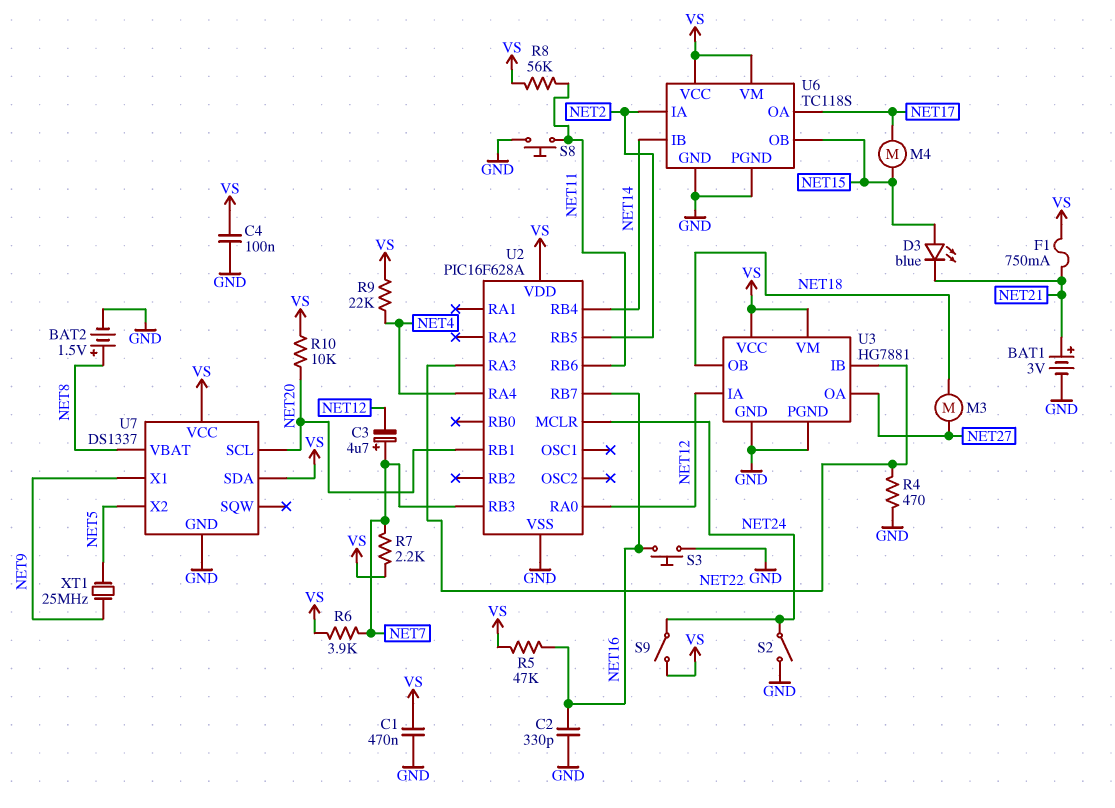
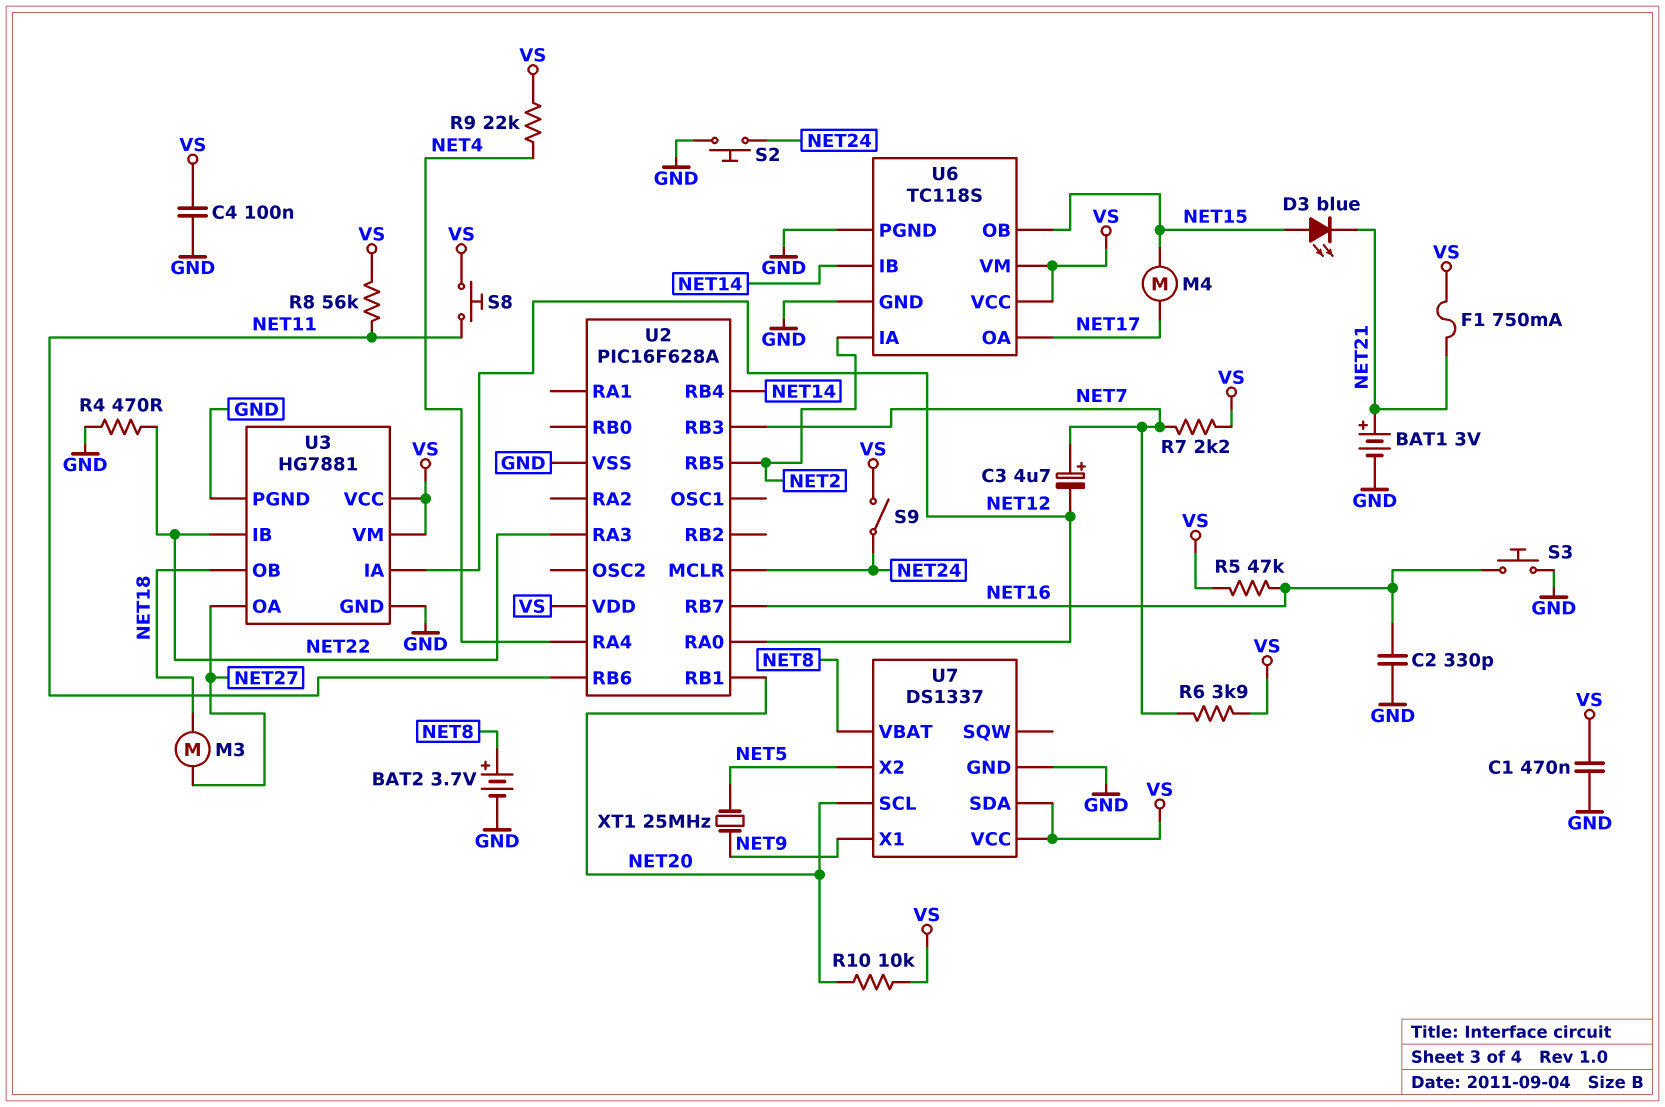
BAT2: 1.5V (plus NET8, minus GND) -> 3.7V (plus NET8, minus GND)
S2: switch (GND, NET24) -> button (GND, NET24)
S8: button (GND, NET11) -> button (NET11, VS)

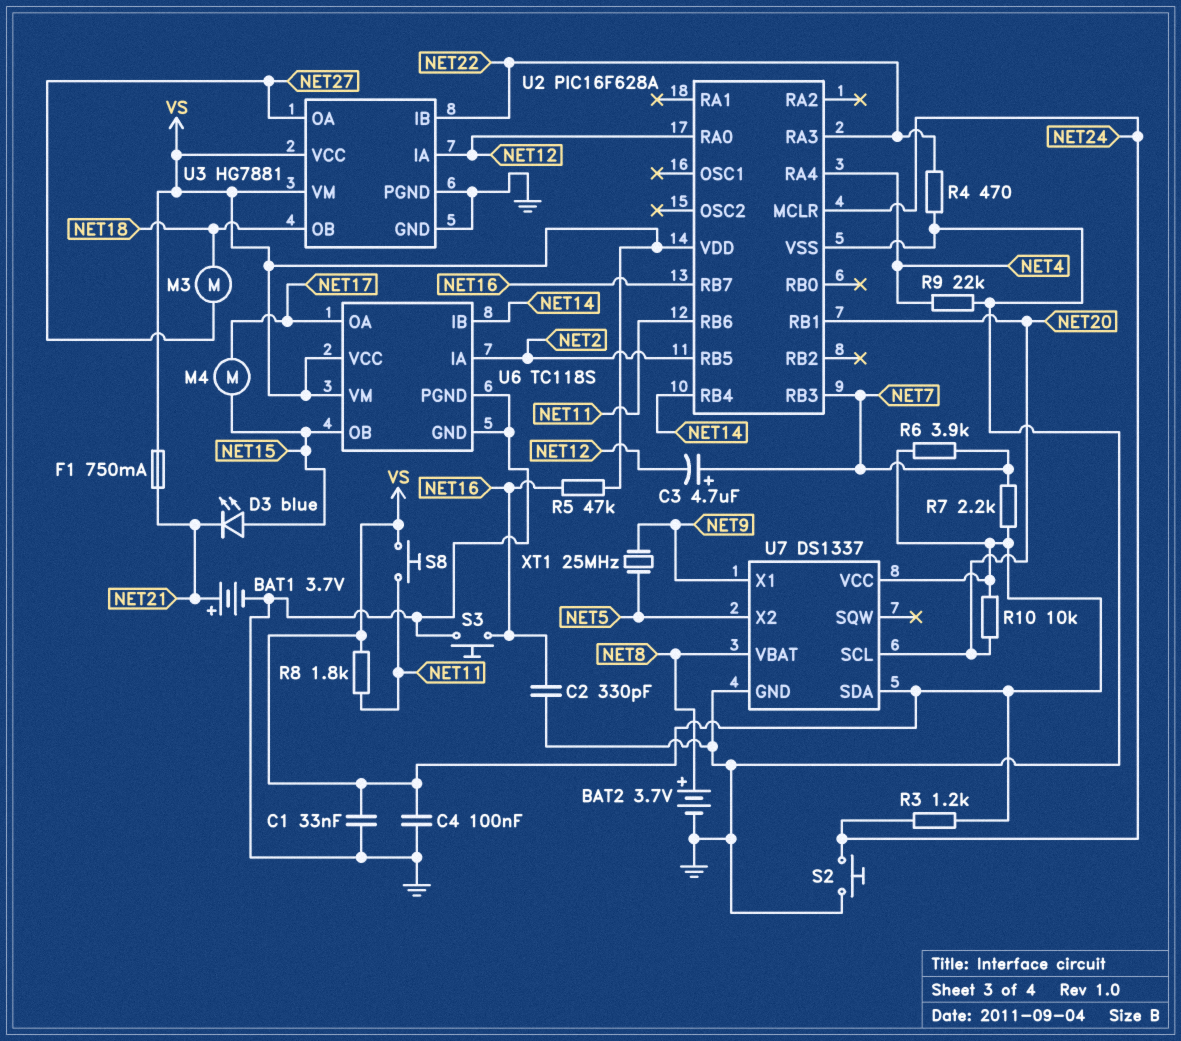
BAT1: 3V (plus NET21, minus GND) -> 3.7V (plus NET21, minus GND)
C1: 470nF (GND, VS) -> 33nF (GND, VS)
R3: none -> 1.2k (NET24, VS)
R8: 56k (NET11, VS) -> 1.8k (NET11, VS)
R9: 22k (NET4, VS) -> 22k (GND, NET4)
S9: switch (NET24, VS) -> none

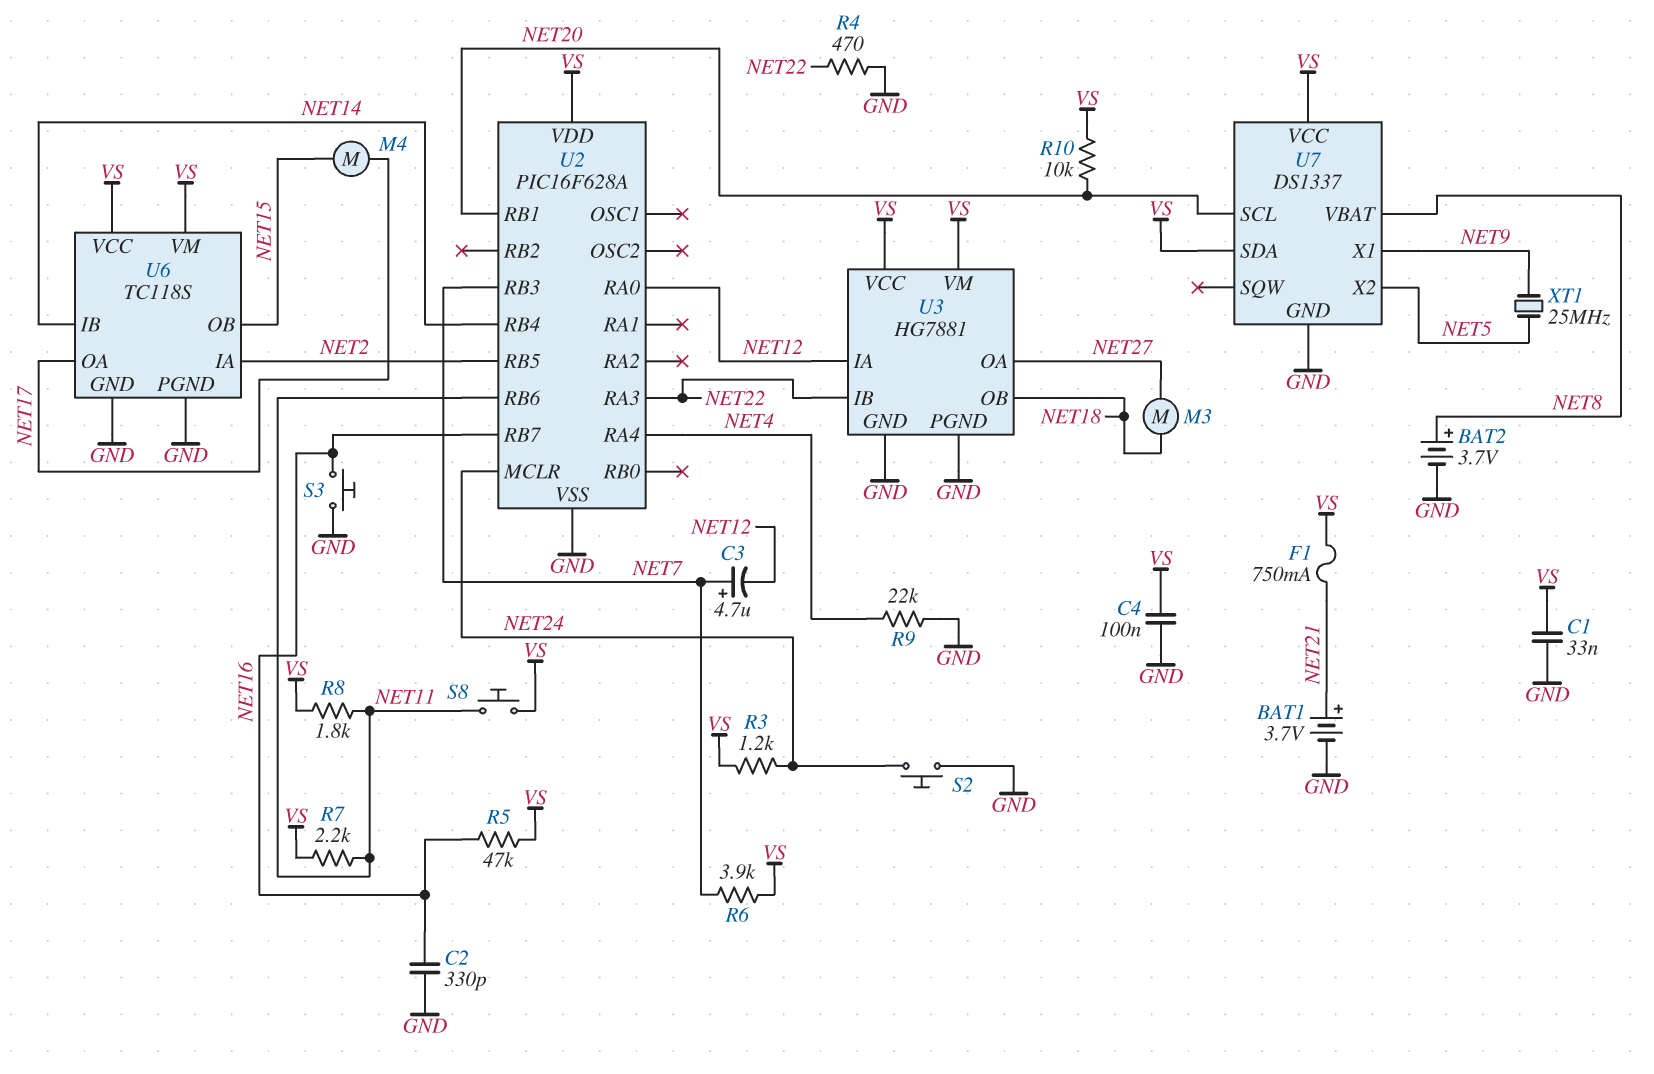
D3: LED blue (A NET15, K NET21) -> none
R7: 2.2k (NET7, VS) -> 2.2k (NET11, VS)

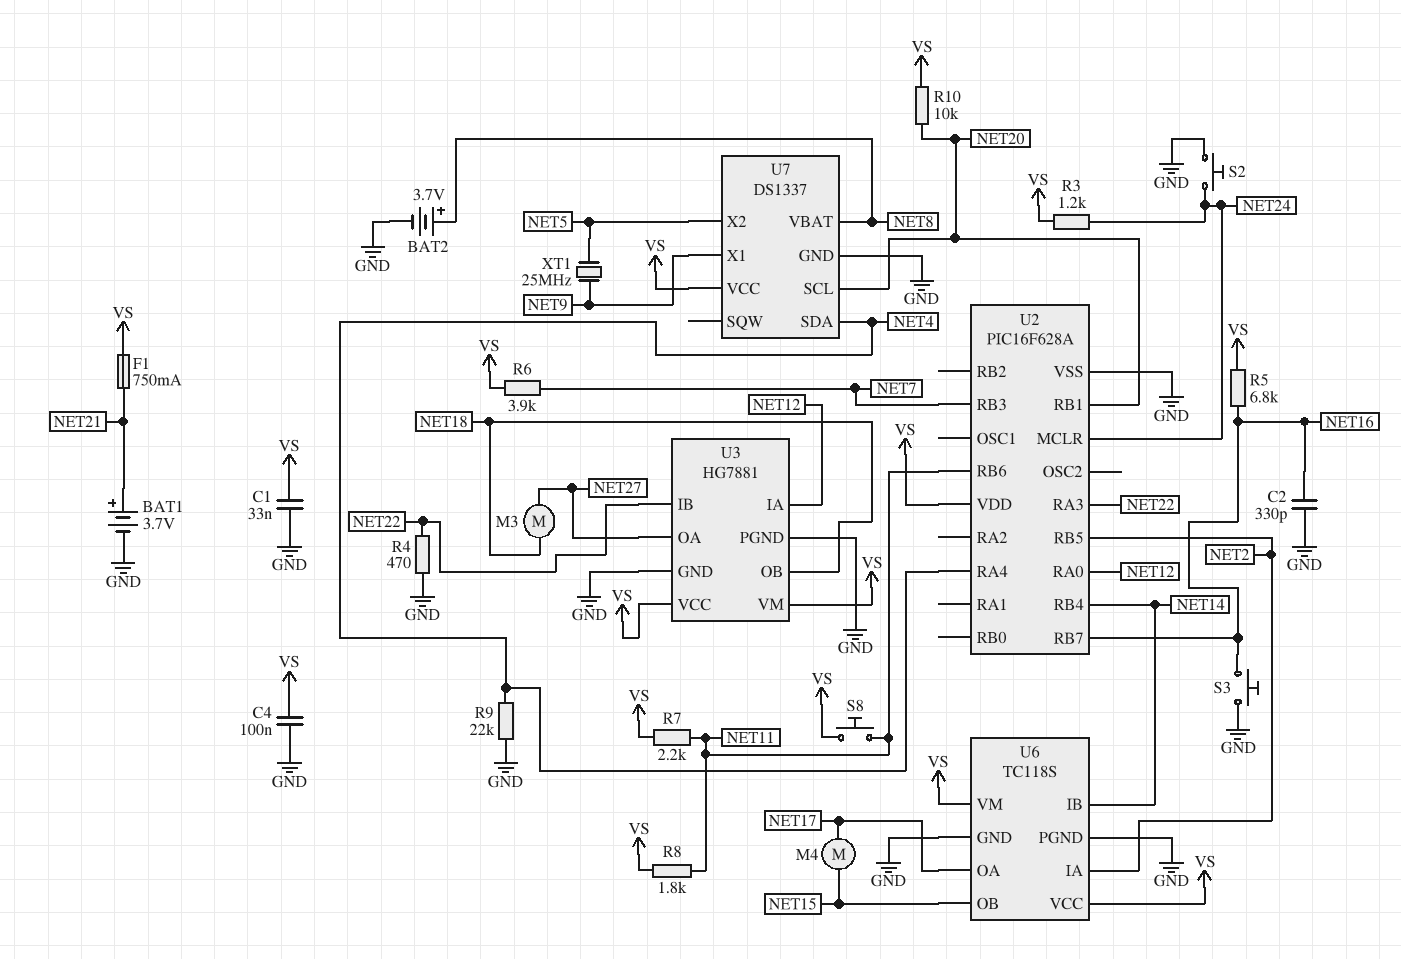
C3: 4.7uF (plus NET7, minus NET12) -> none
R5: 47k (NET16, VS) -> 6.8k (NET16, VS)
U7 pin SDA: VS -> NET4

